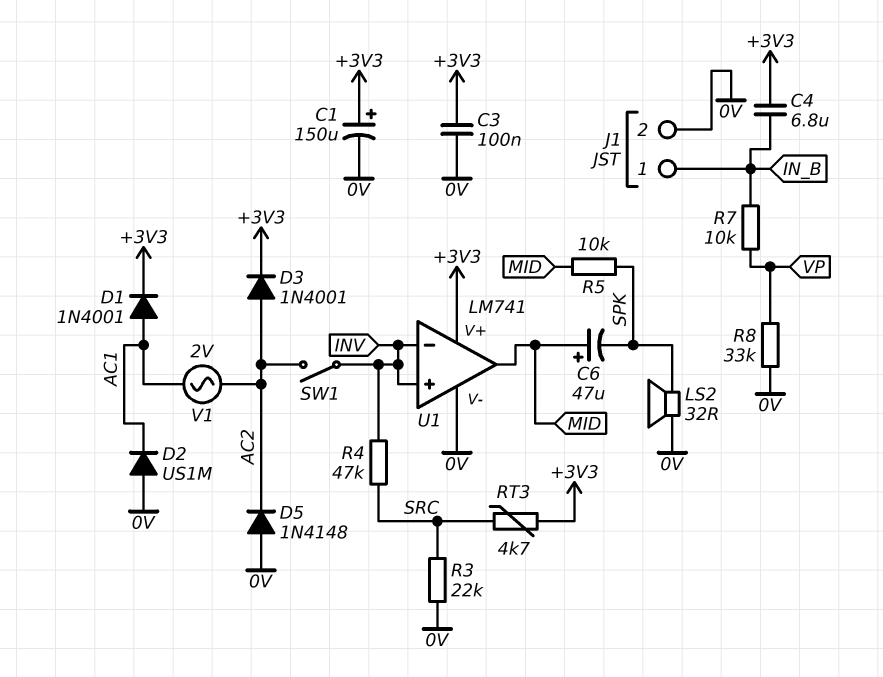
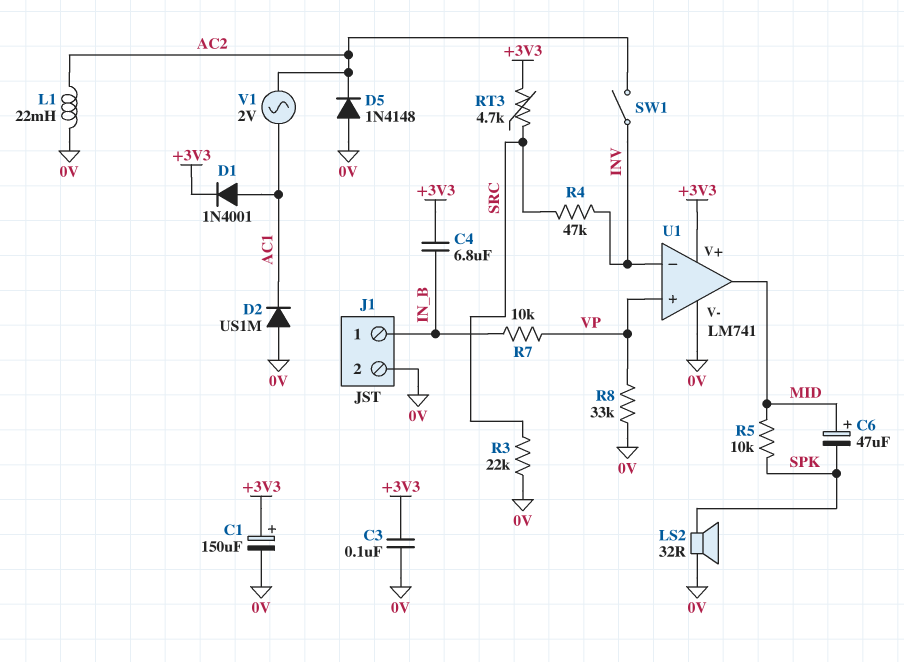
D3: diode 1N4001 (A AC2, K +3V3) -> none
L1: none -> 22mH (0V, AC2)
U1 pin in+: INV -> VP

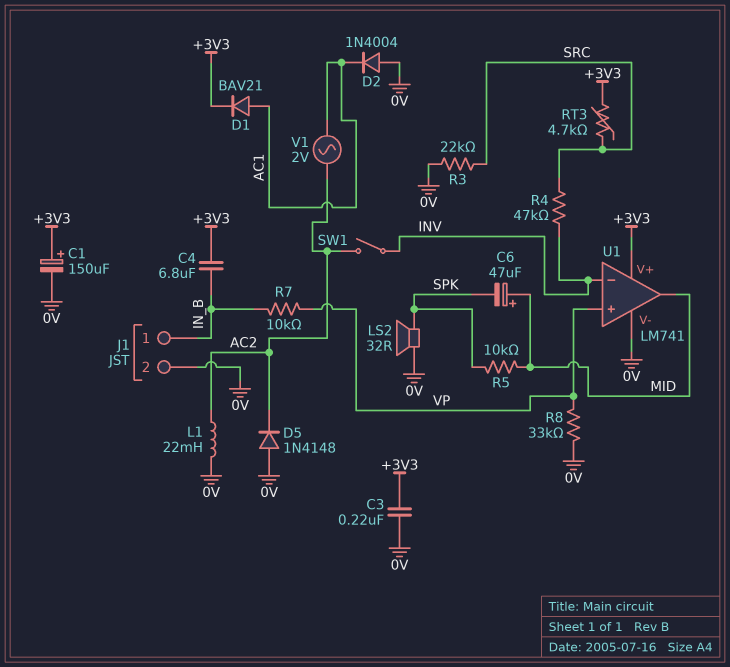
C3: 100nF (+3V3, 0V) -> 220nF (+3V3, 0V)
D1: diode 1N4001 (A AC1, K +3V3) -> diode BAV21 (A AC1, K +3V3)
D2: diode US1M (A 0V, K AC1) -> diode 1N4004 (A 0V, K AC1)

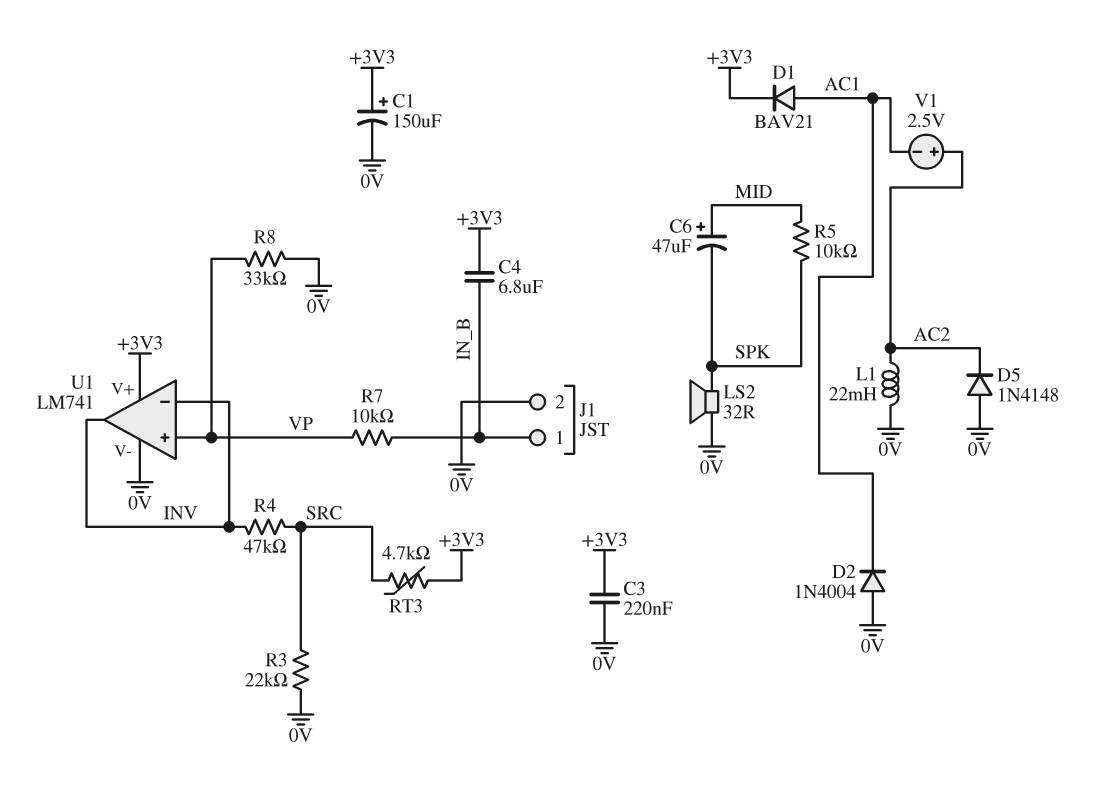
SW1: switch (AC2, INV) -> none
U1 pin out: MID -> INV
V1: AC 2V (AC1, AC2) -> 2.5V (plus AC2, minus AC1)

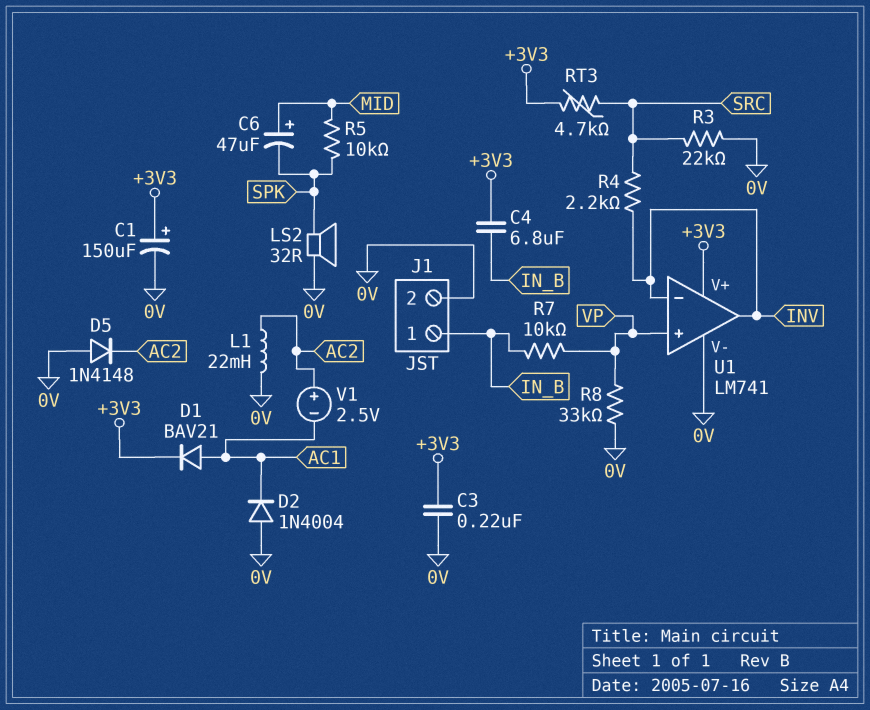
R4: 47k (INV, SRC) -> 2.2k (INV, SRC)

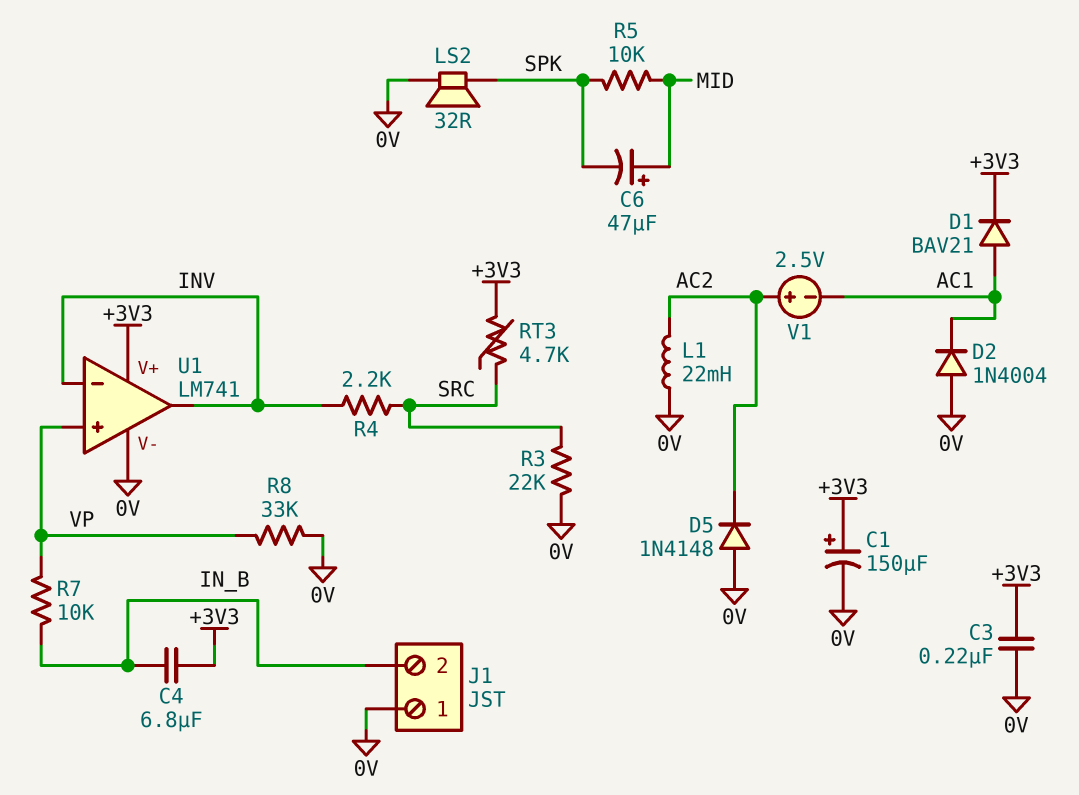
J1 pin 1: IN_B -> 0V
J1 pin 2: 0V -> IN_B

